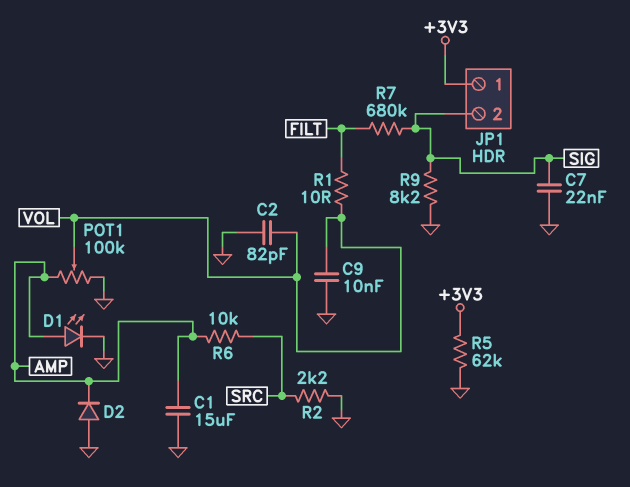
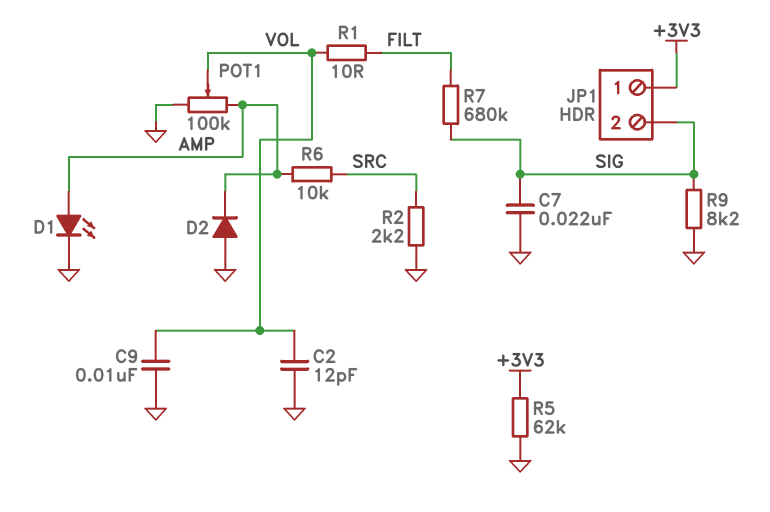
C1: 15uF (AMP, GND) -> none
C2: 82pF (GND, VOL) -> 12pF (GND, VOL)

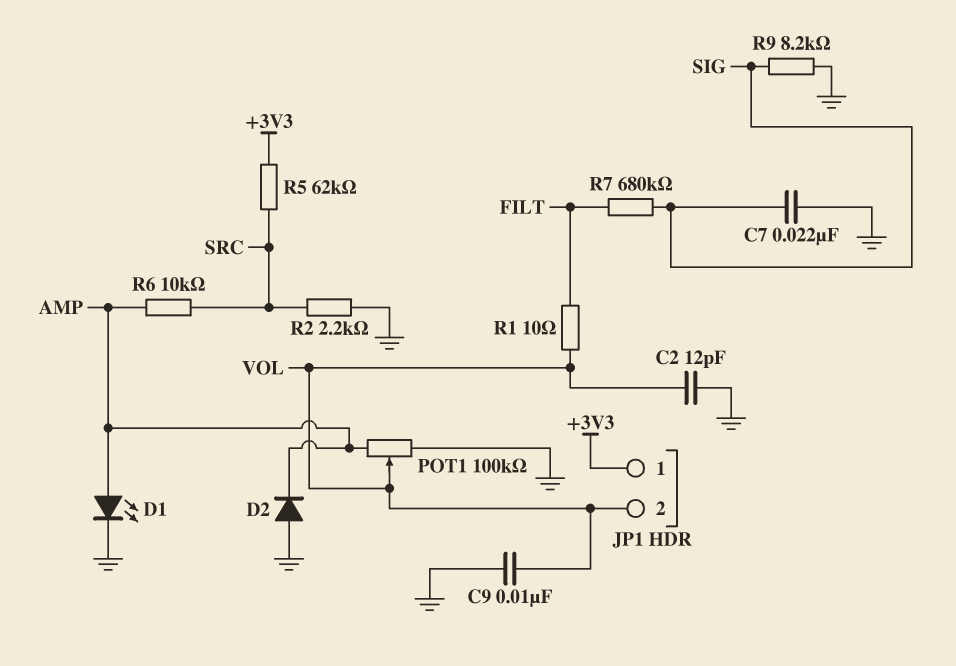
JP1 pin 2: SIG -> VOL
R5: 62k (+3V3, GND) -> 62k (+3V3, SRC)

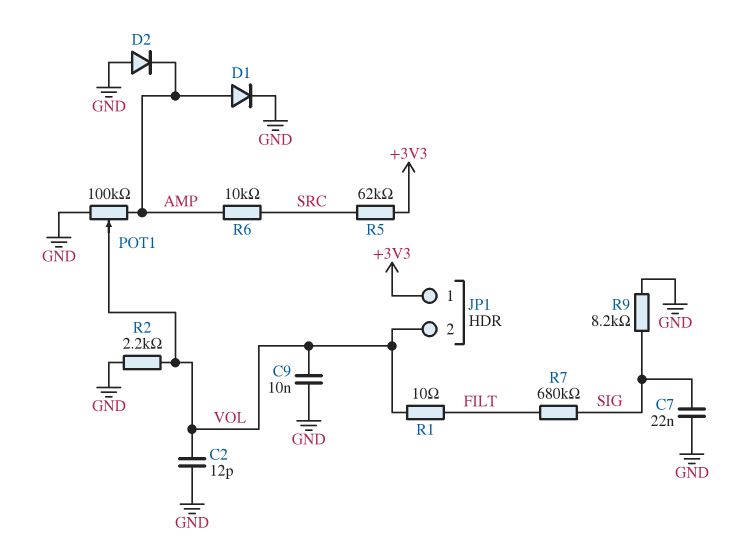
D1: LED (A AMP, K GND) -> diode (A AMP, K GND)
R2: 2.2k (GND, SRC) -> 2.2k (GND, VOL)

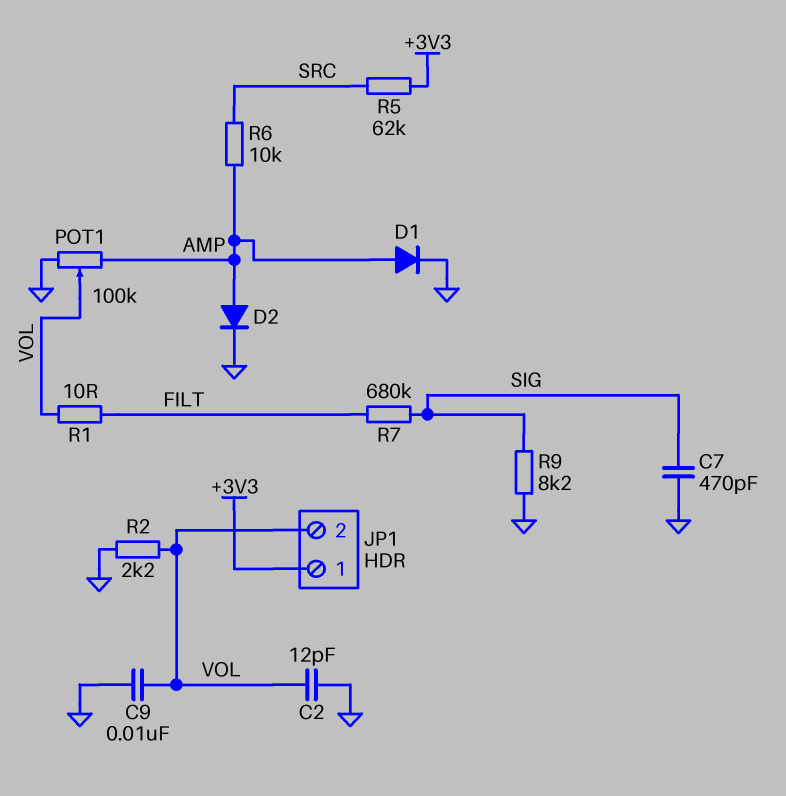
C7: 22nF (GND, SIG) -> 470pF (GND, SIG)
D2: diode (A GND, K AMP) -> diode (A AMP, K GND)

